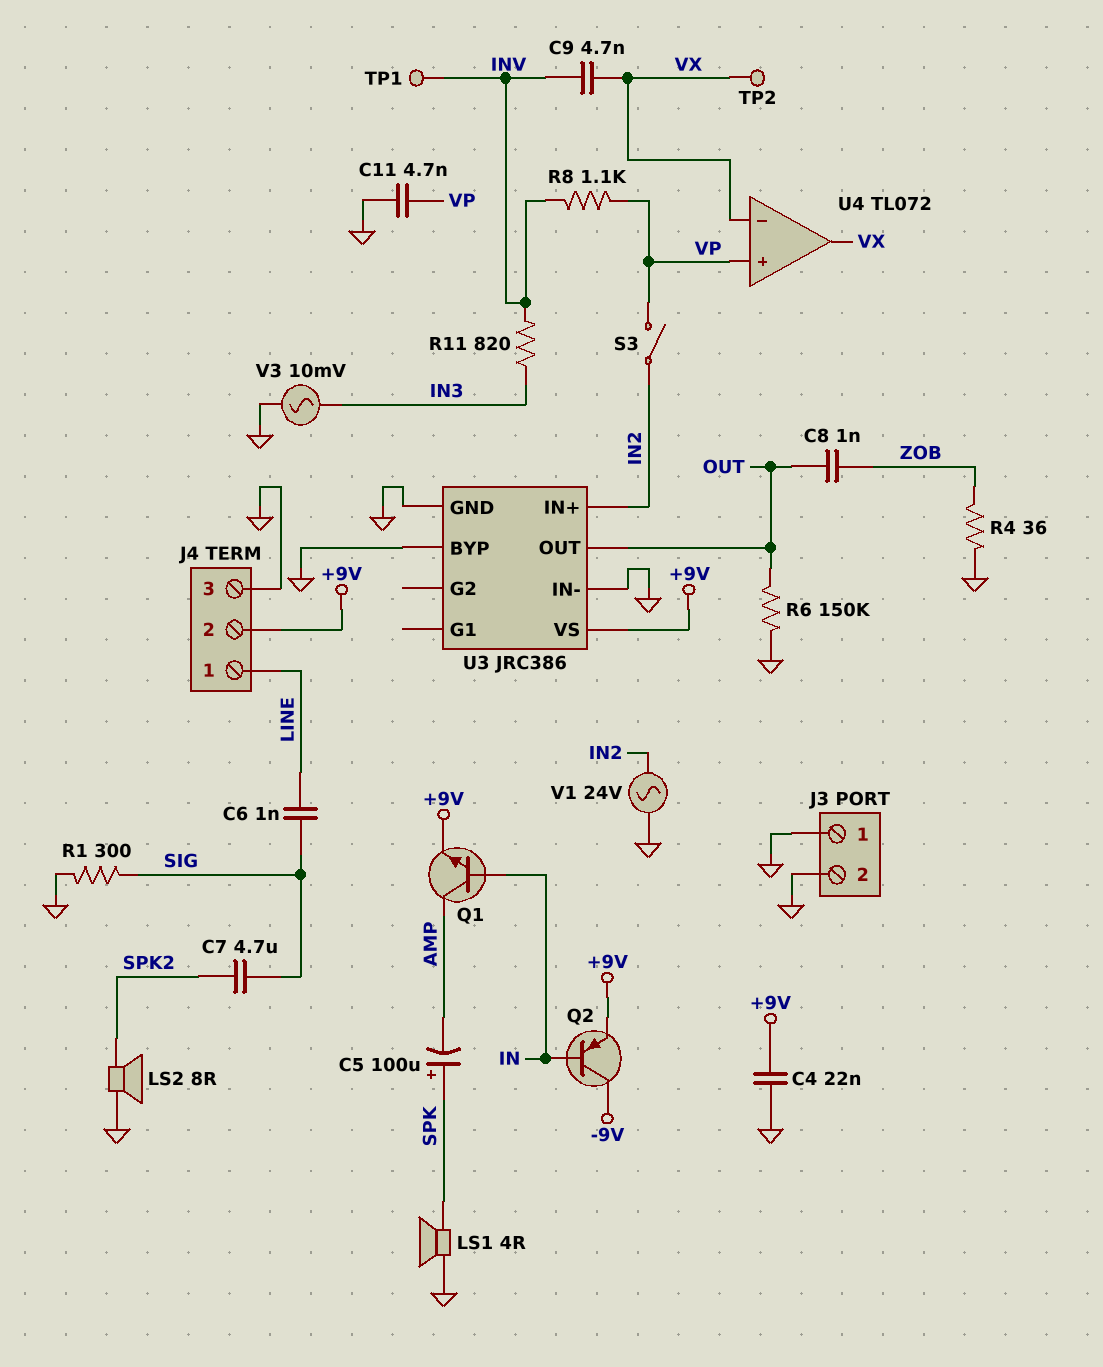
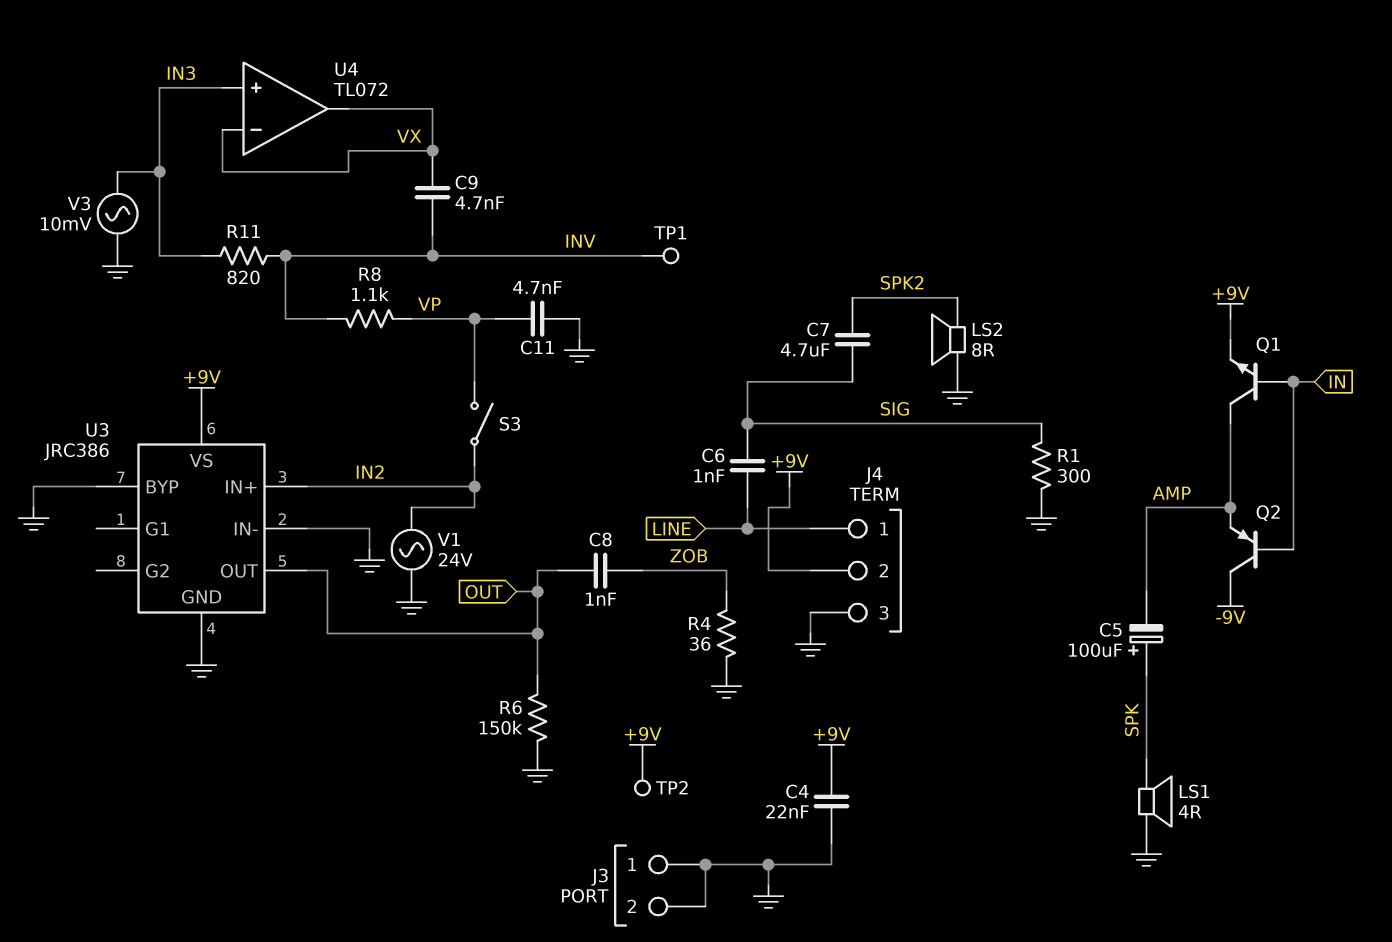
Q2: PNP (B IN, C -9V, E +9V) -> PNP (B IN, C -9V, E AMP)
TP2: test point (VX) -> test point (+9V)
U4 pin in+: VP -> IN3

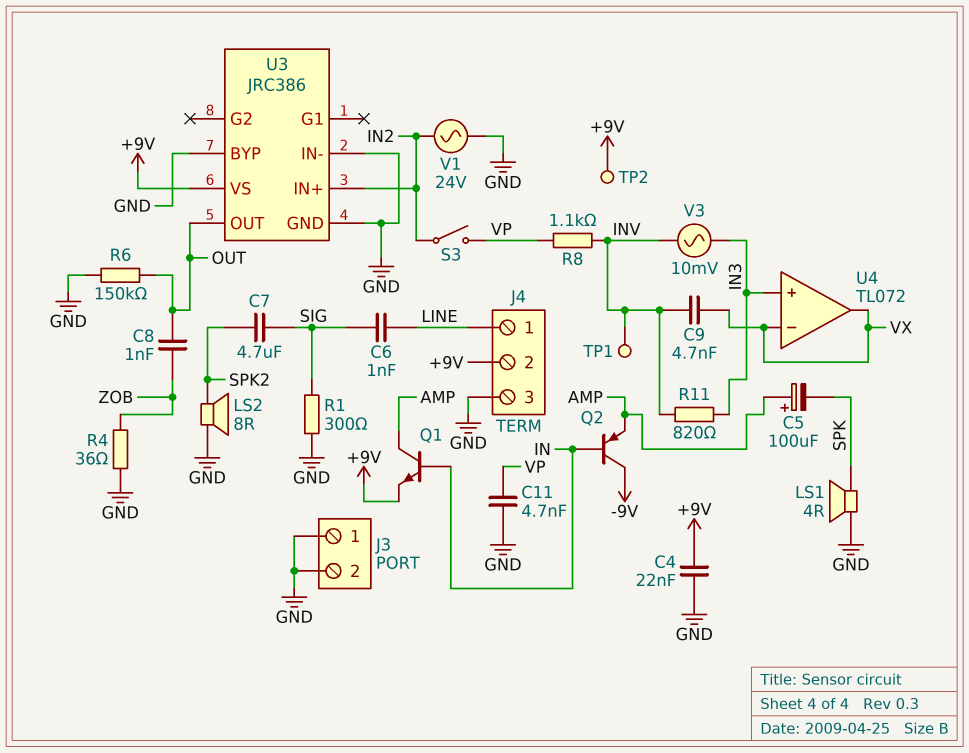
C5: 100uF (plus SPK, minus AMP) -> 100uF (plus AMP, minus SPK)
V3: AC 10mV (GND, IN3) -> AC 10mV (IN3, INV)

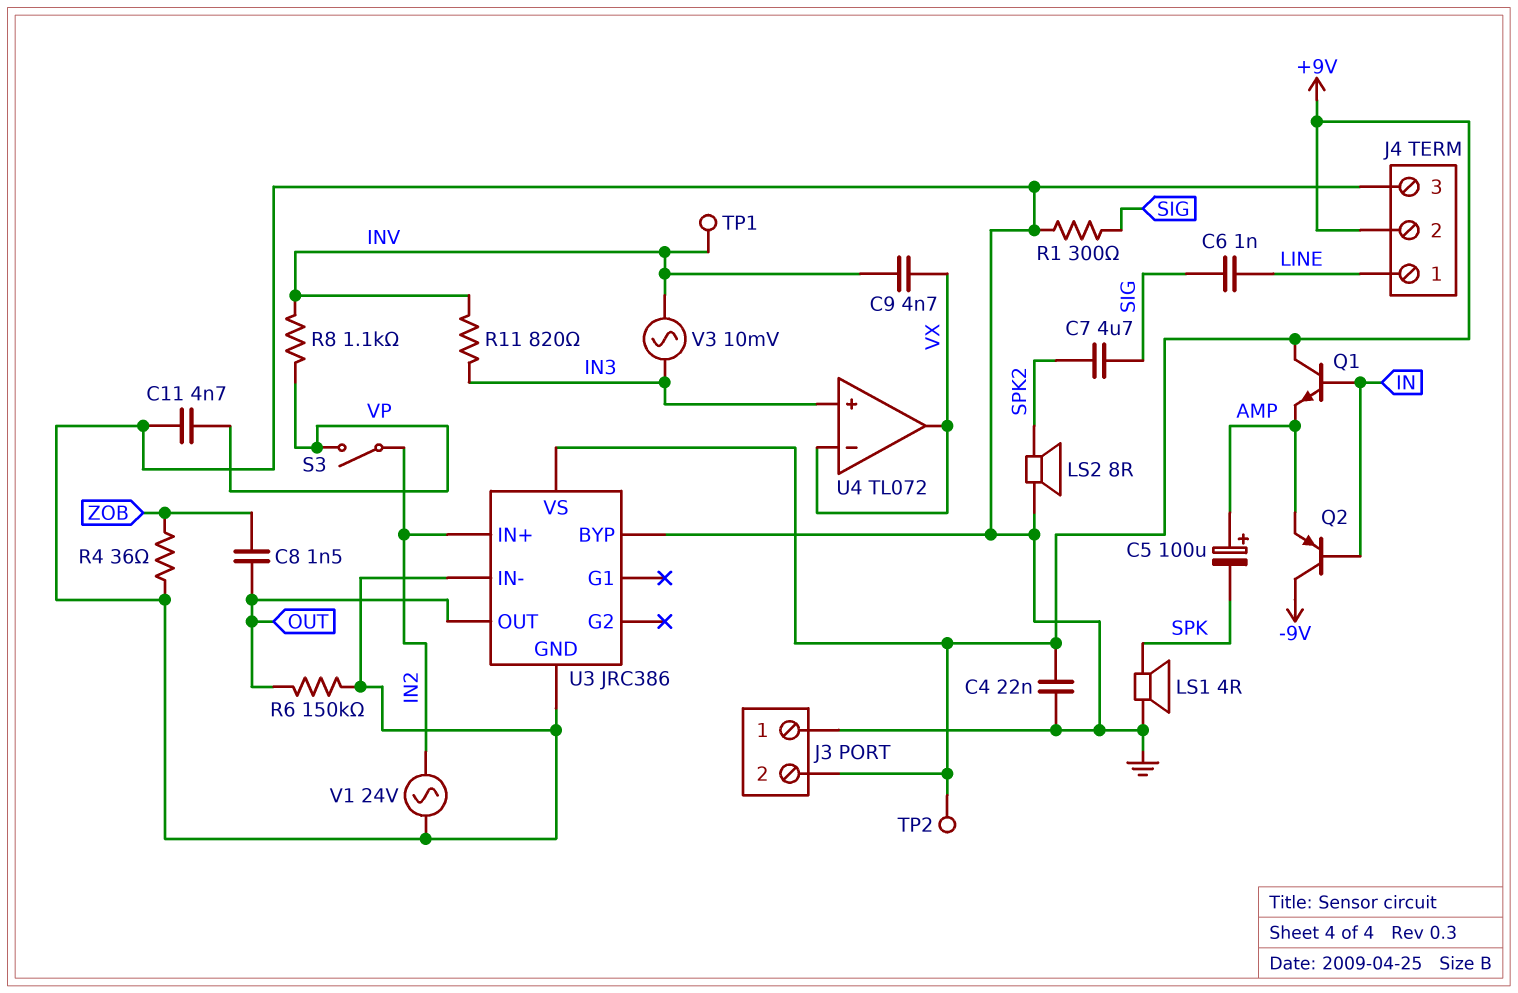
C8: 1nF (OUT, ZOB) -> 1.5nF (OUT, ZOB)
J3 pin 2: GND -> +9V
Q1: NPN (B IN, C AMP, E +9V) -> NPN (B IN, C +9V, E AMP)

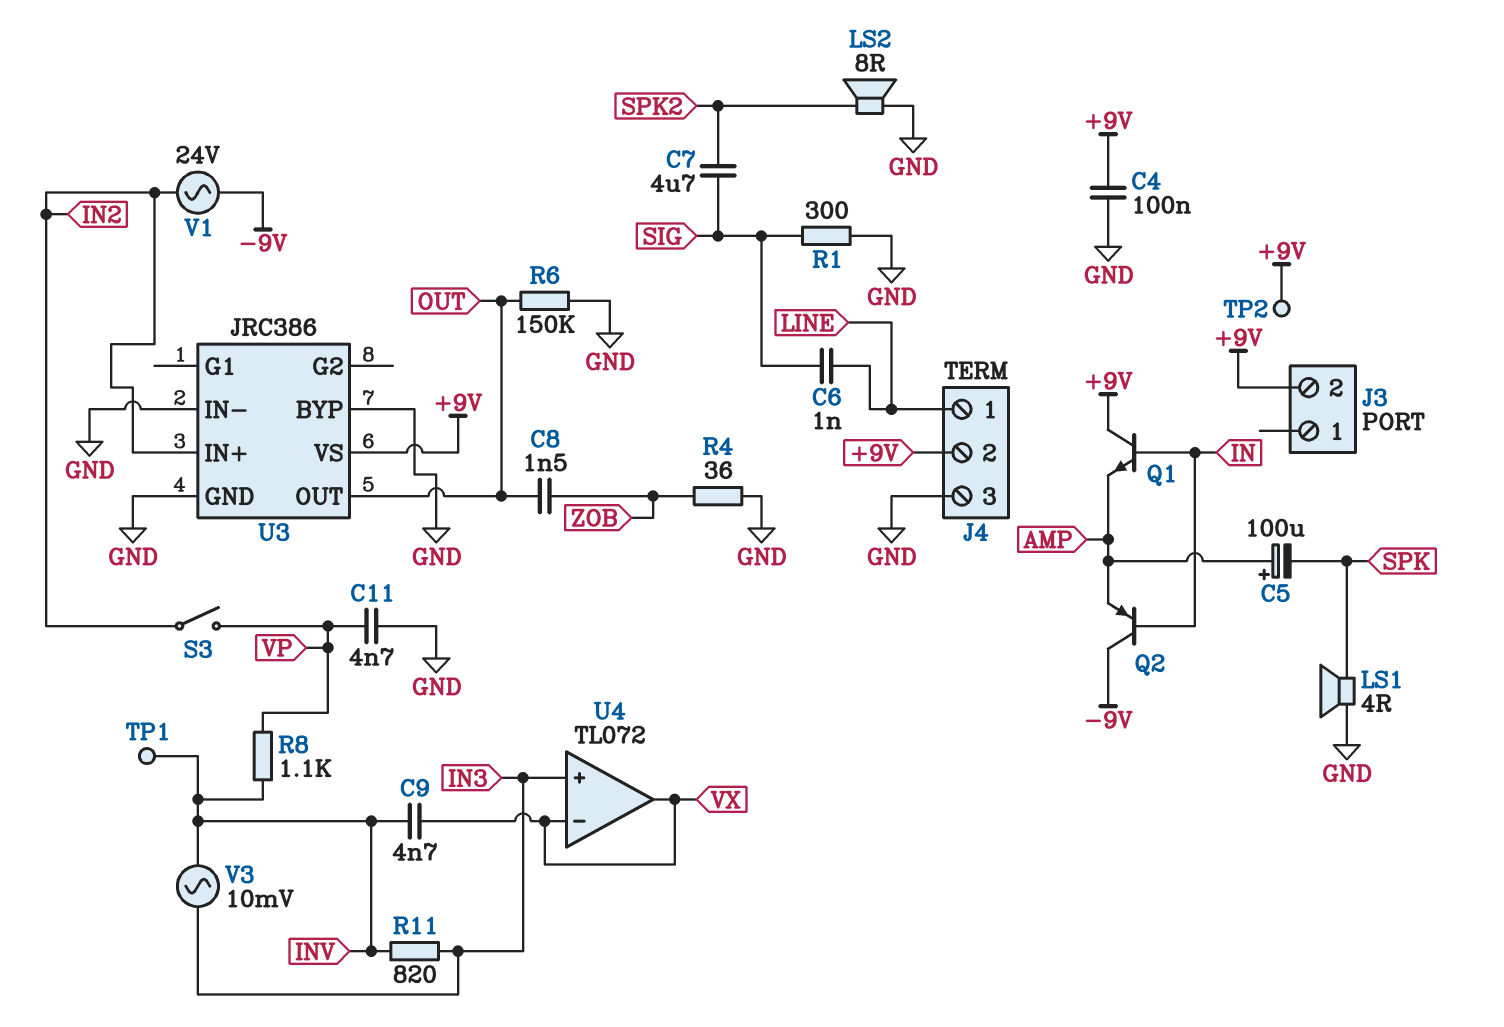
C4: 22nF (+9V, GND) -> 100nF (+9V, GND)
J3 pin 1: GND -> none
V1: AC 24V (GND, IN2) -> AC 24V (-9V, IN2)

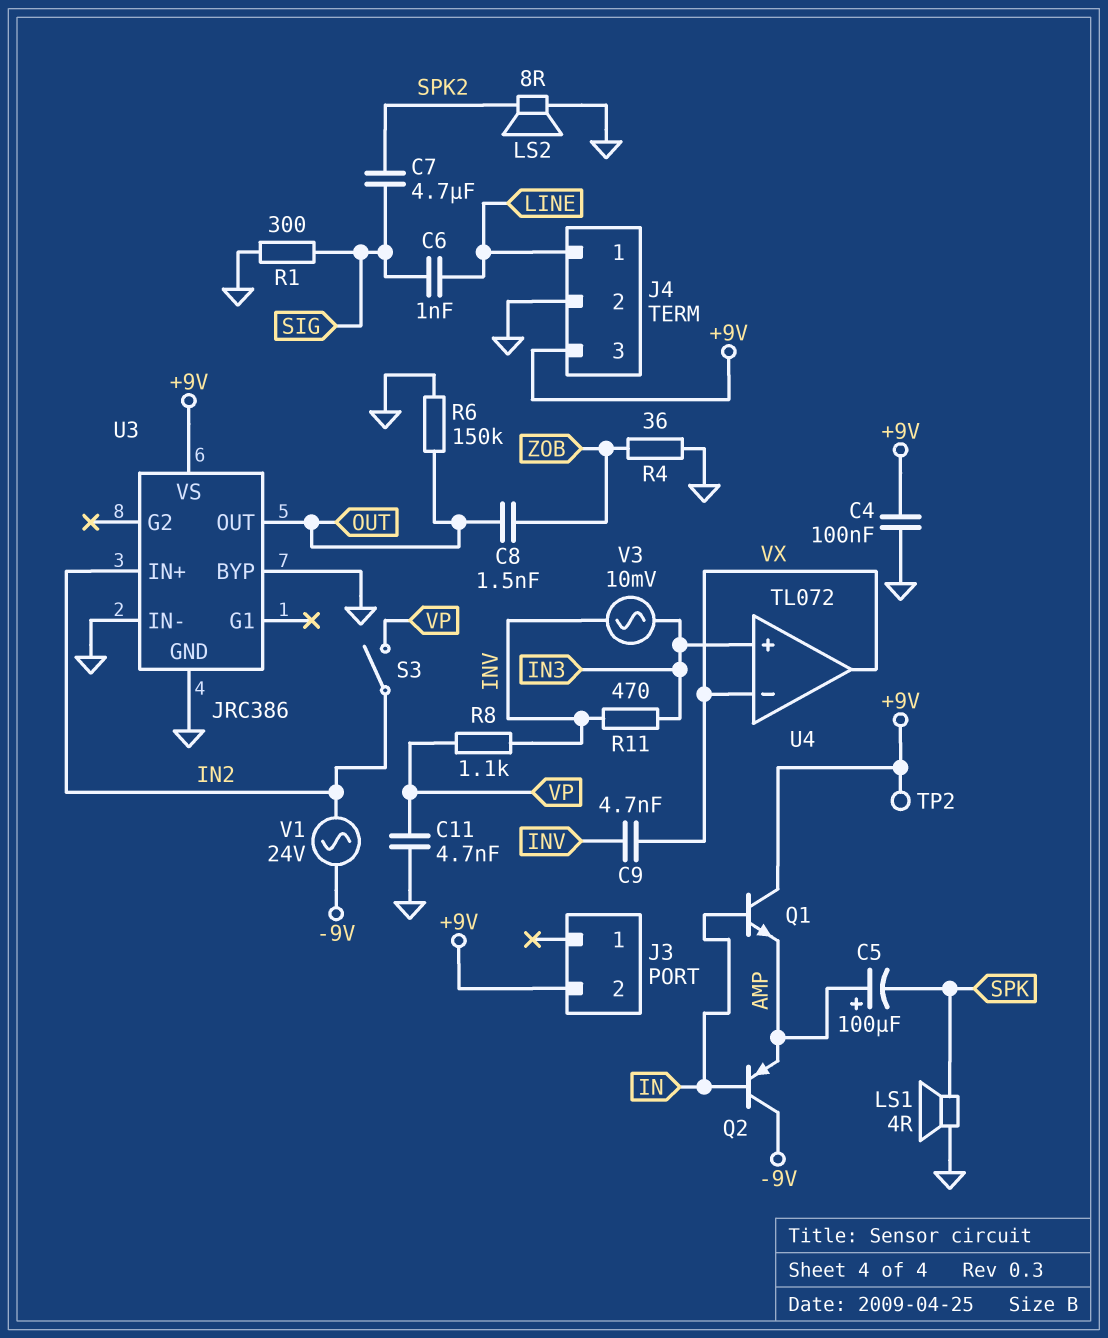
J4 pin 2: +9V -> GND
J4 pin 3: GND -> +9V
R11: 820 (IN3, INV) -> 470 (IN3, INV)
TP1: test point (INV) -> none

